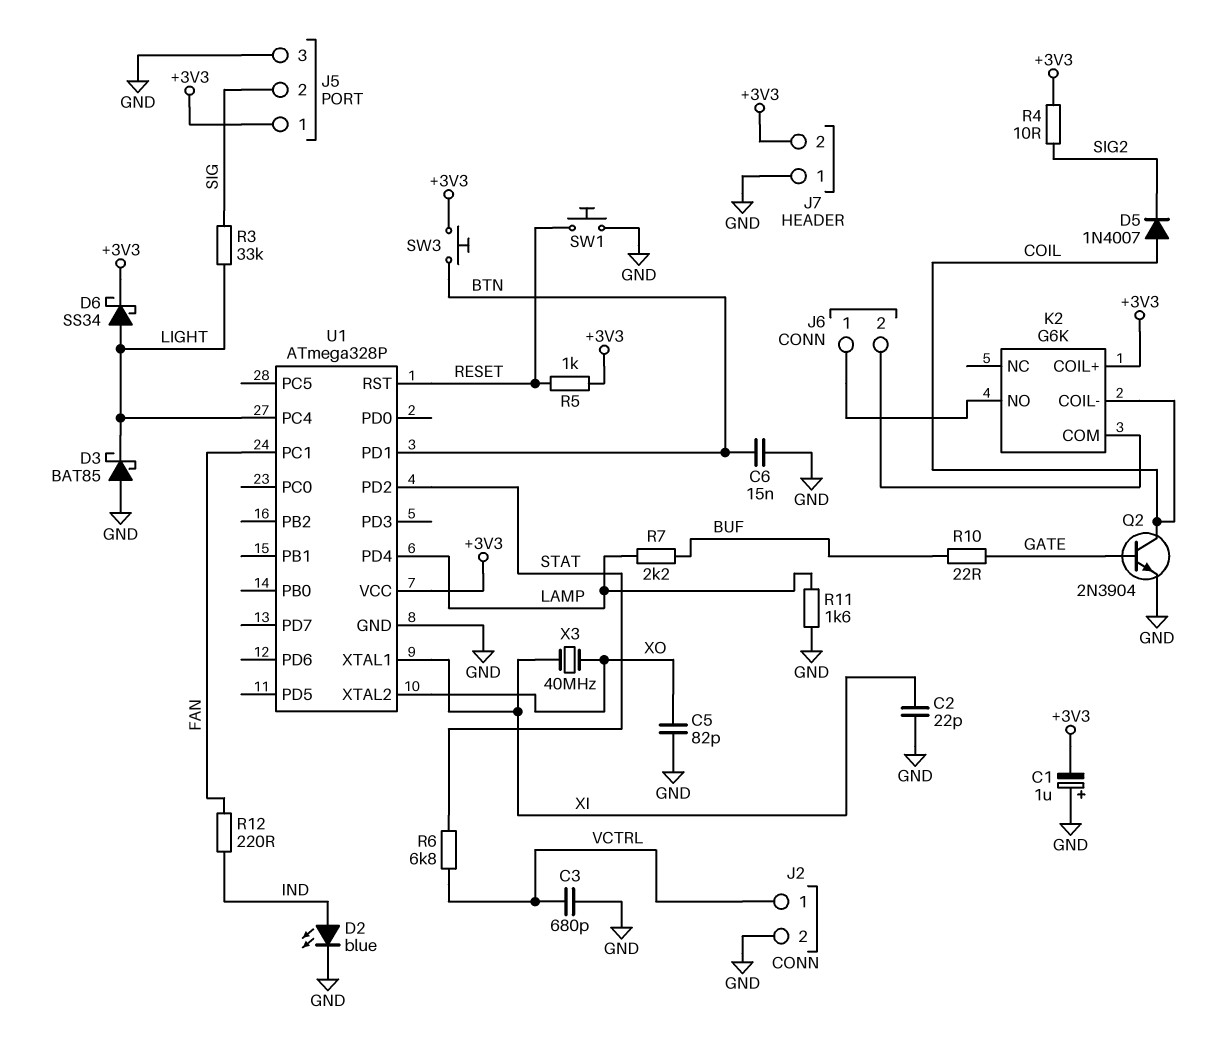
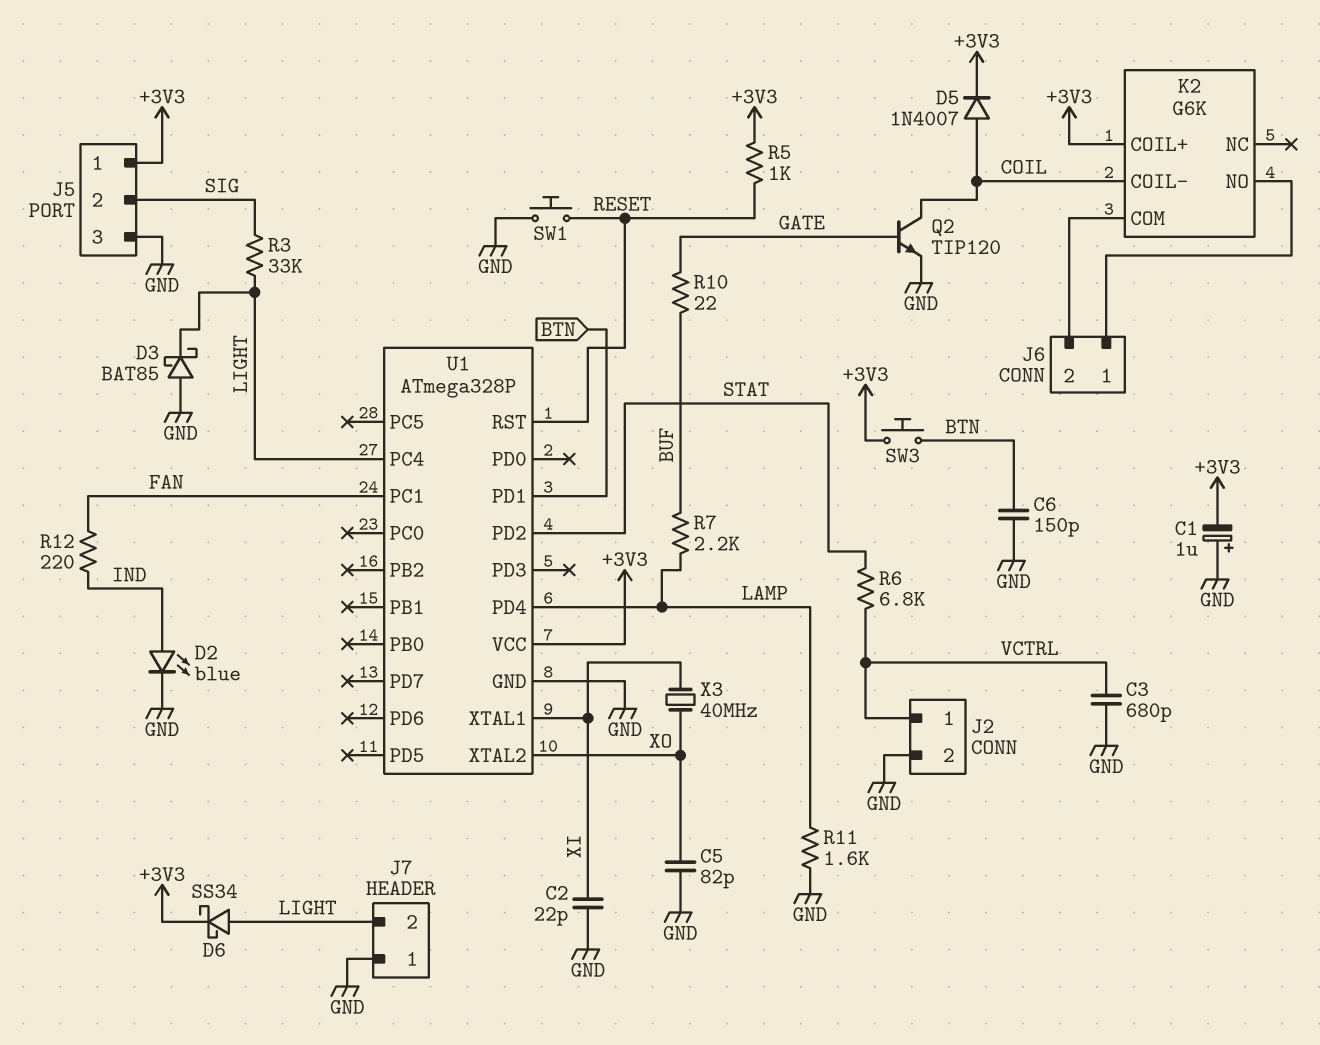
C6: 15nF (BTN, GND) -> 150pF (BTN, GND)
D5: diode 1N4007 (A COIL, K SIG2) -> diode 1N4007 (A COIL, K +3V3)
J7 pin 2: +3V3 -> LIGHT
Q2: NPN 2N3904 (B GATE, C COIL, E GND) -> NPN TIP120 (B GATE, C COIL, E GND)
R4: 10 (+3V3, SIG2) -> none

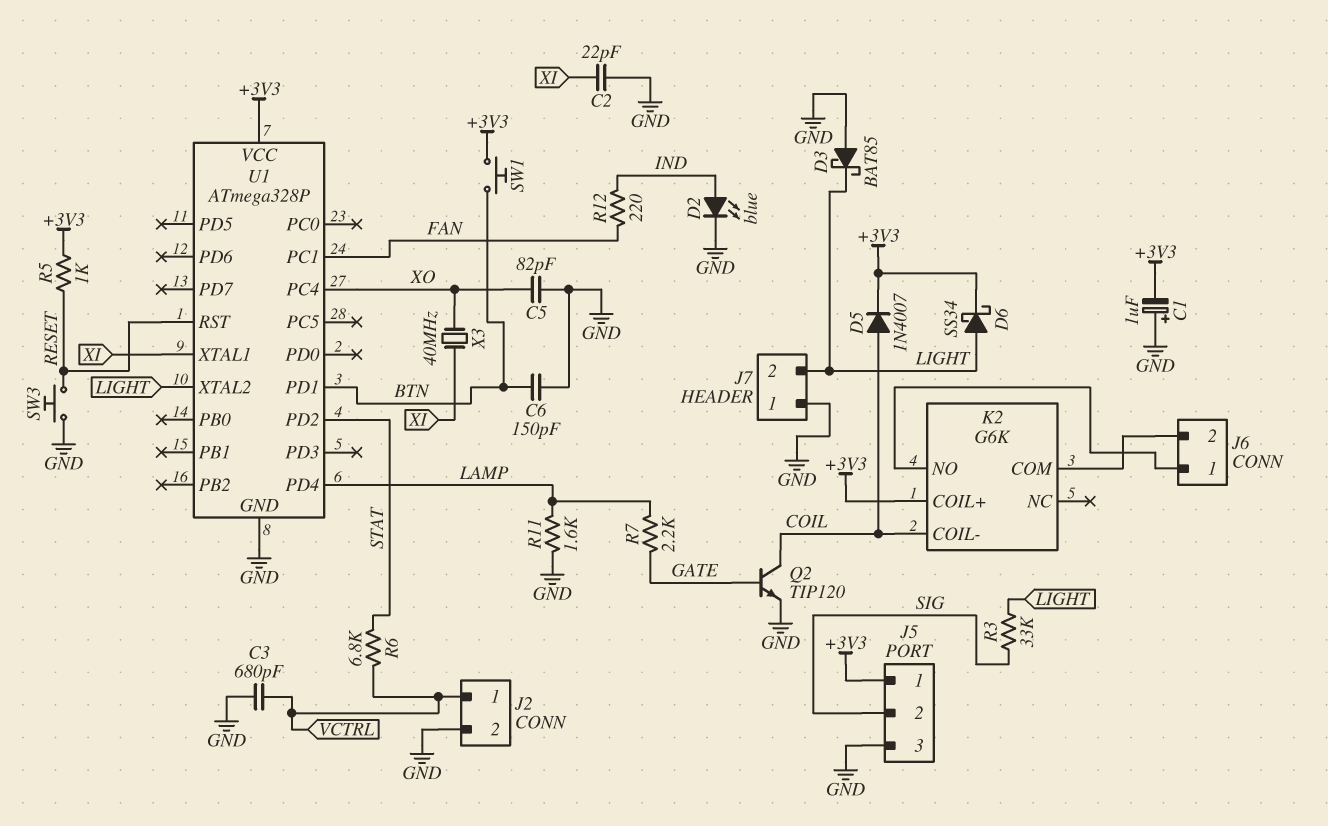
R7: 2.2k (BUF, LAMP) -> 2.2k (GATE, LAMP)
R10: 22 (BUF, GATE) -> none
SW1: button (GND, RESET) -> button (+3V3, BTN)
SW3: button (+3V3, BTN) -> button (GND, RESET)
U1 pin PC4: LIGHT -> XO
U1 pin XTAL2: XO -> LIGHT

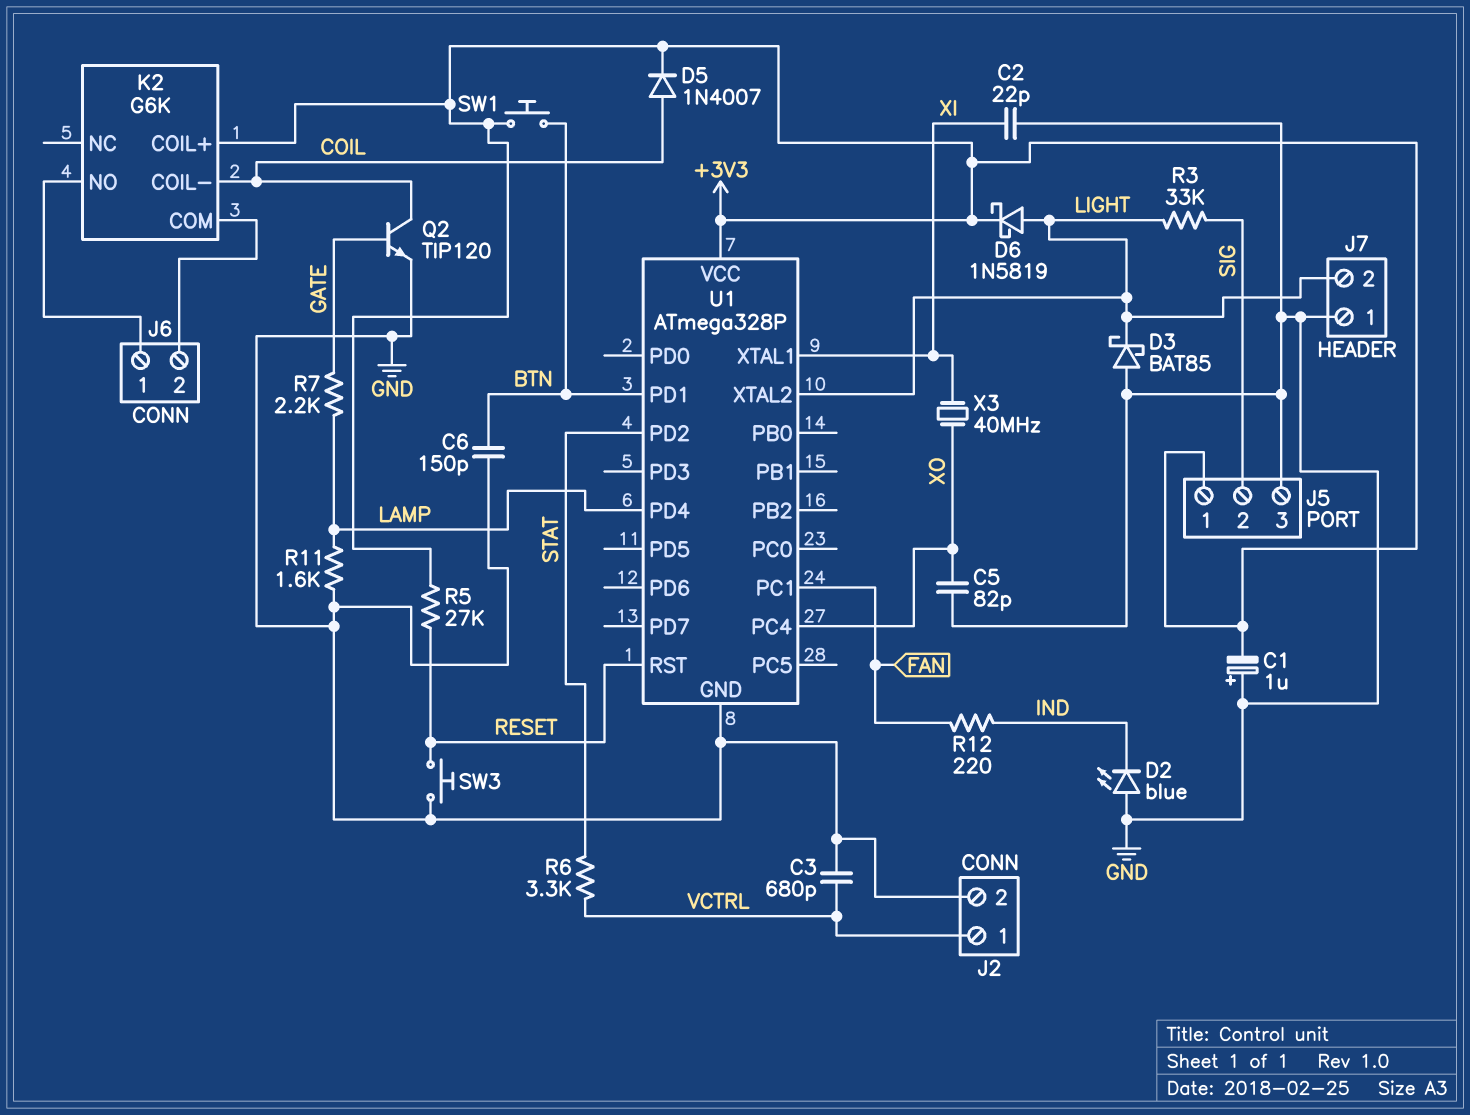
D2: LED blue (A IND, K GND) -> LED blue (A GND, K IND)
D6: schottky SS34 (A LIGHT, K +3V3) -> schottky 1N5819 (A LIGHT, K +3V3)
R5: 1k (+3V3, RESET) -> 27k (+3V3, RESET)
R6: 6.8k (STAT, VCTRL) -> 3.3k (STAT, VCTRL)

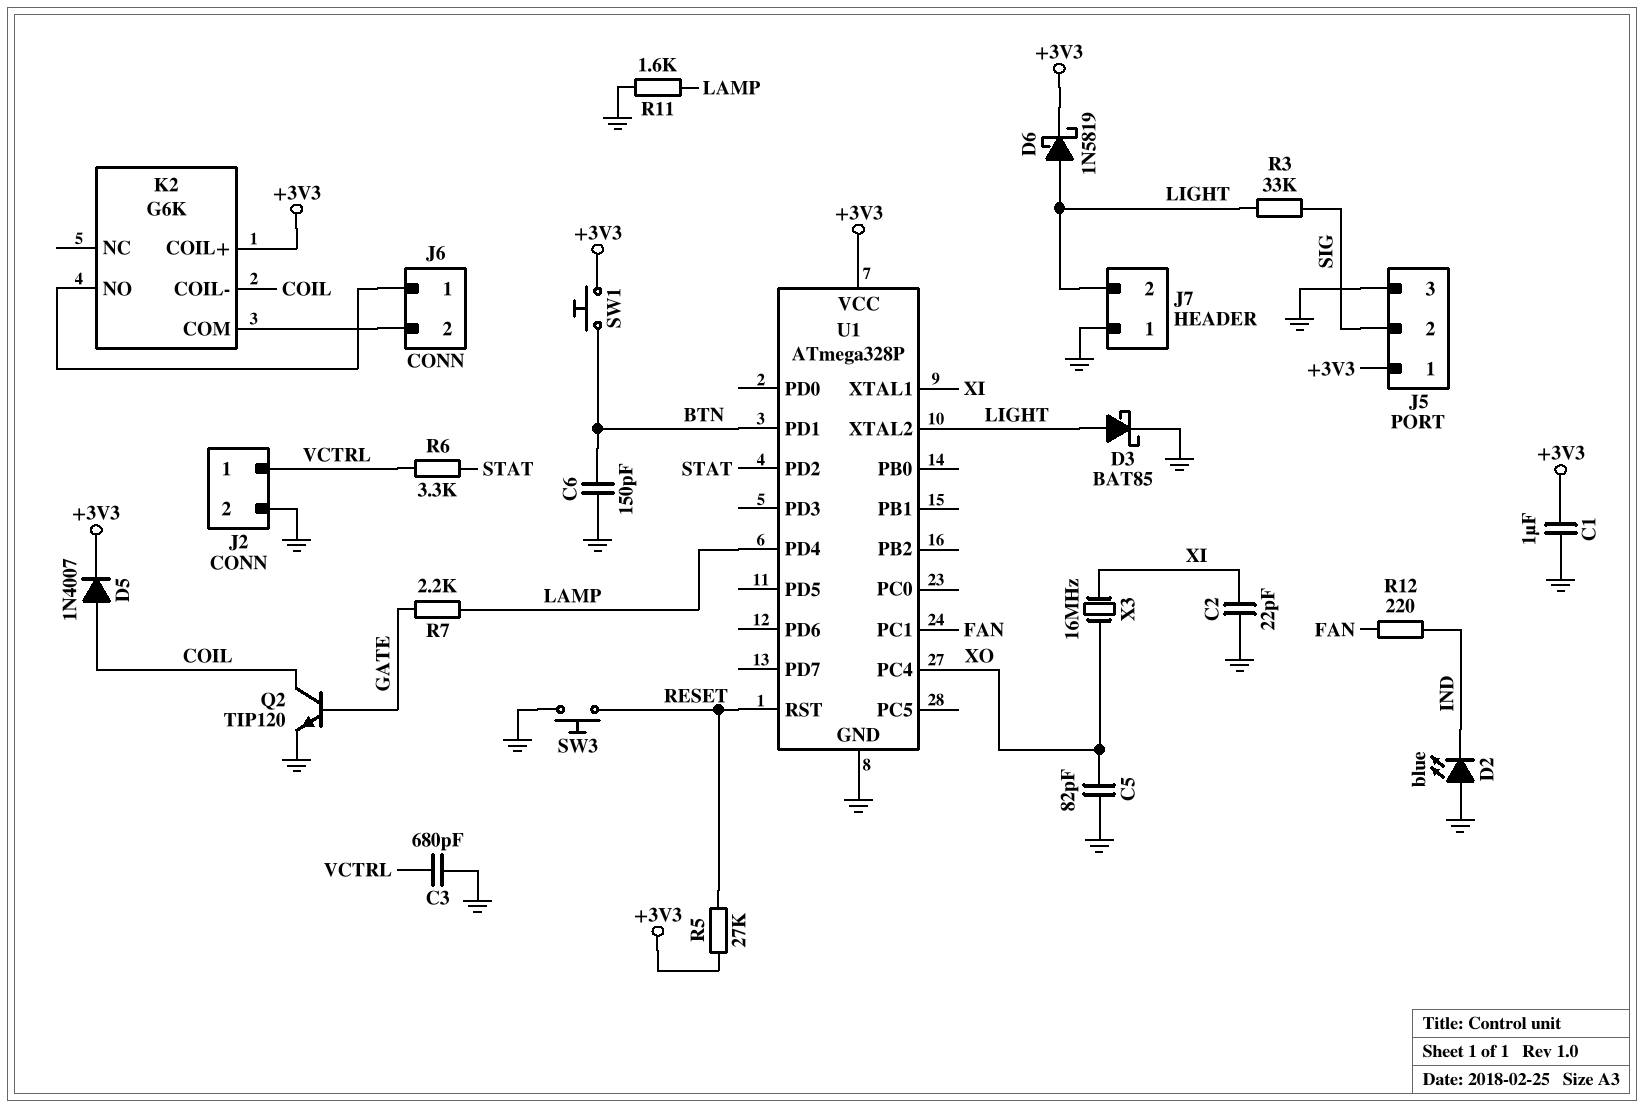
C1: 1uF (plus GND, minus +3V3) -> 1uF (+3V3, GND)
D3: schottky BAT85 (A GND, K LIGHT) -> schottky BAT85 (A LIGHT, K GND)
X3: 40MHz (XI, XO) -> 16MHz (XI, XO)

